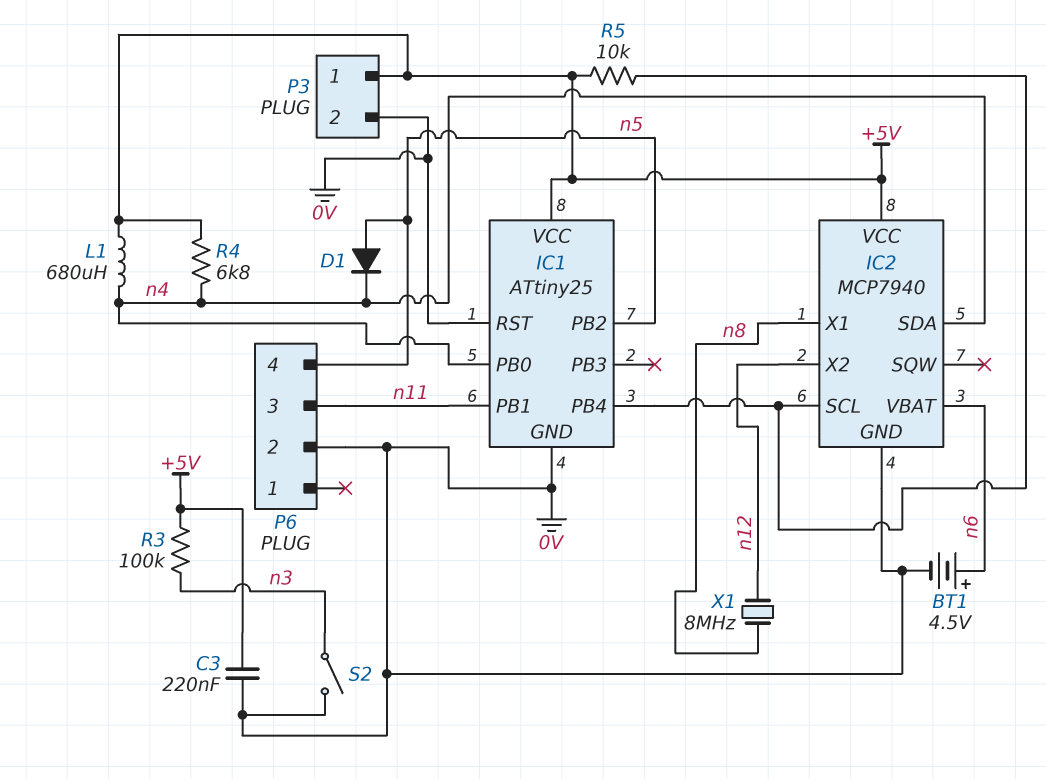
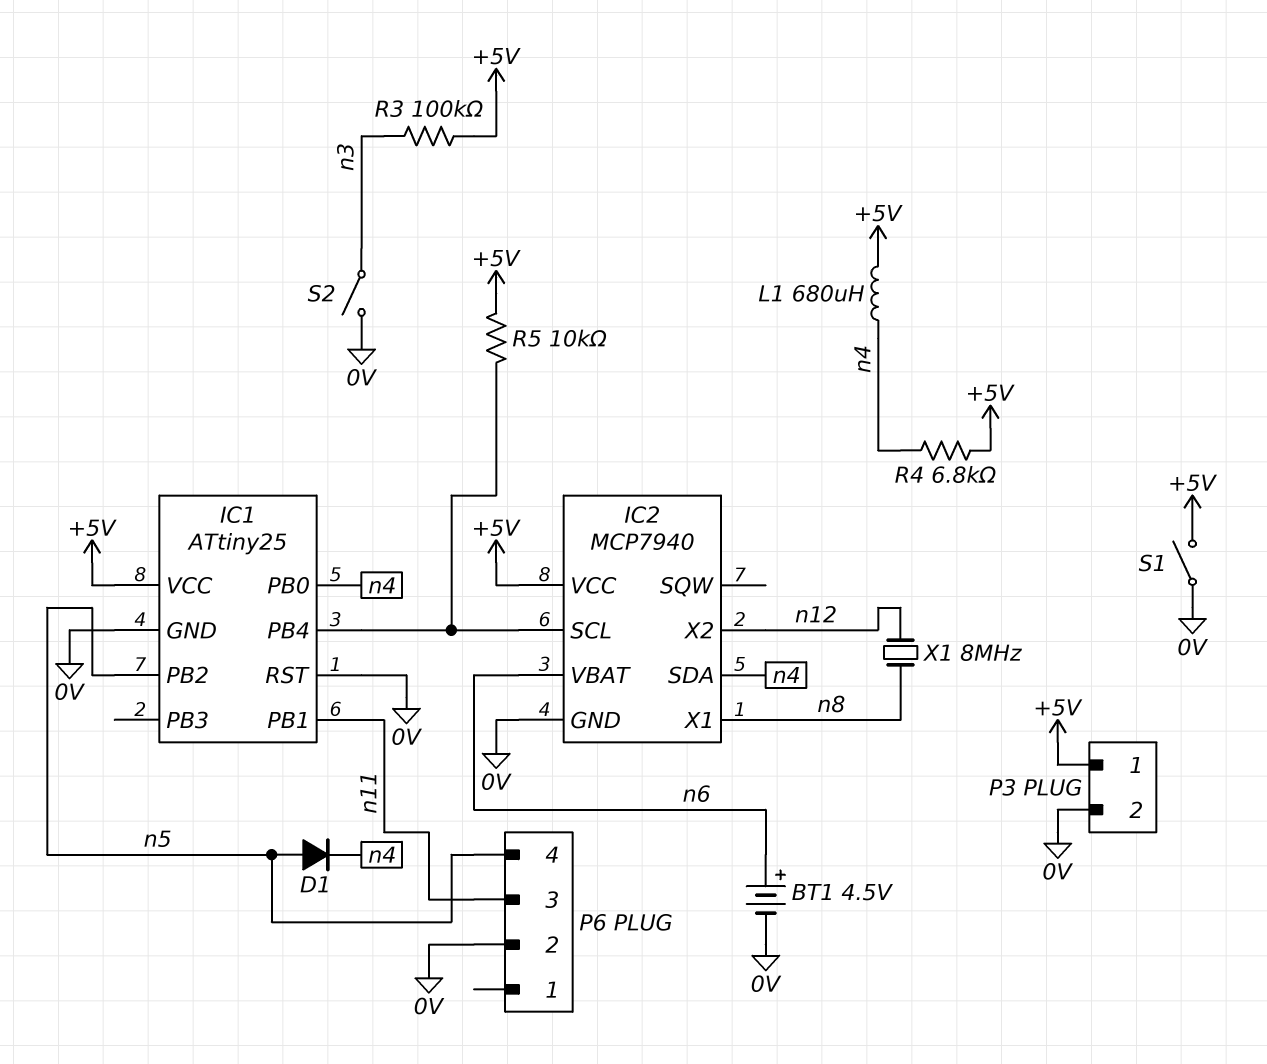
C3: 220nF (+5V, 0V) -> none
S1: none -> switch (+5V, 0V)

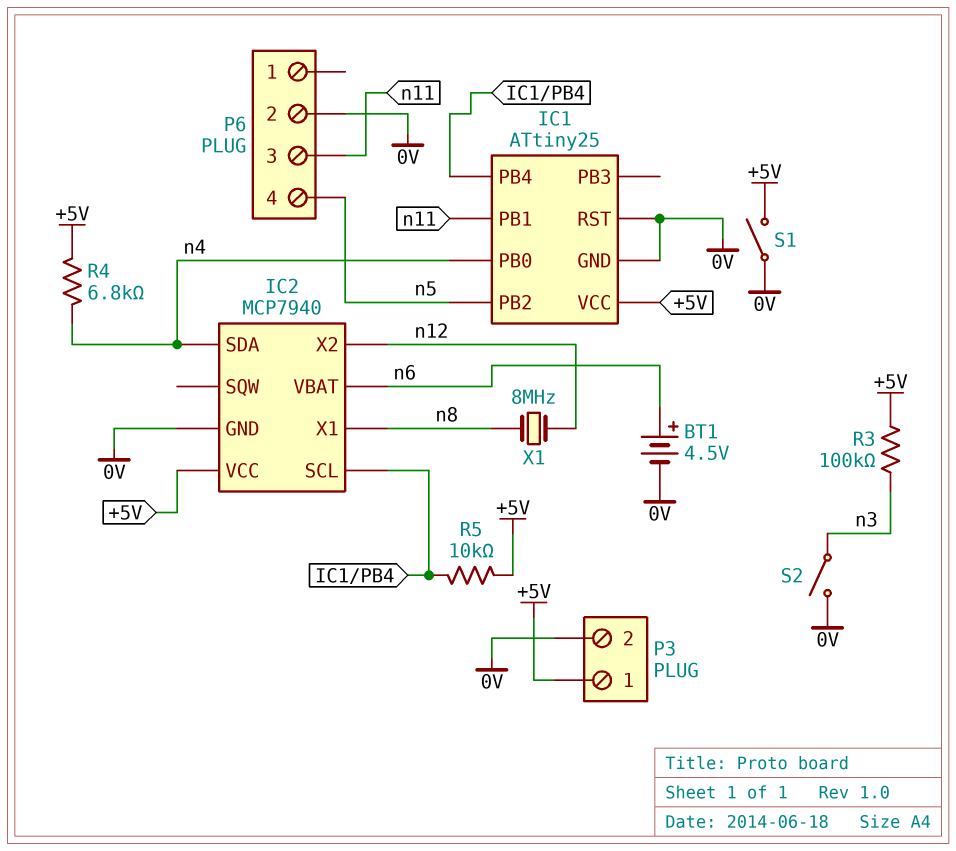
D1: diode (A n5, K n4) -> none
L1: 680uH (+5V, n4) -> none

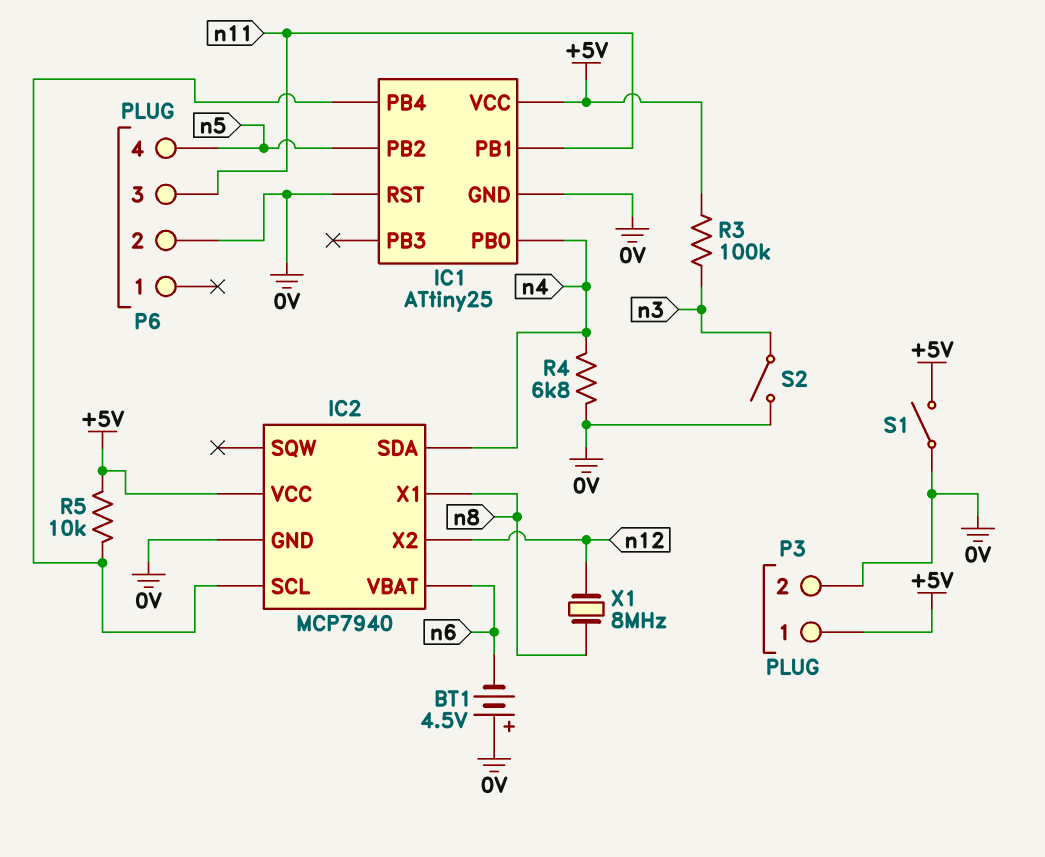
BT1: 4.5V (plus n6, minus 0V) -> 4.5V (plus 0V, minus n6)
R4: 6.8k (+5V, n4) -> 6.8k (0V, n4)

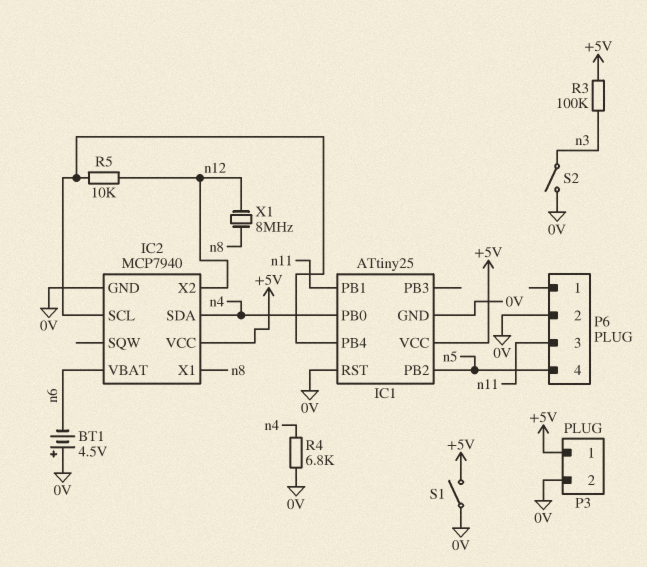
R5: 10k (+5V, IC1/PB4) -> 10k (IC1/PB4, n12)

